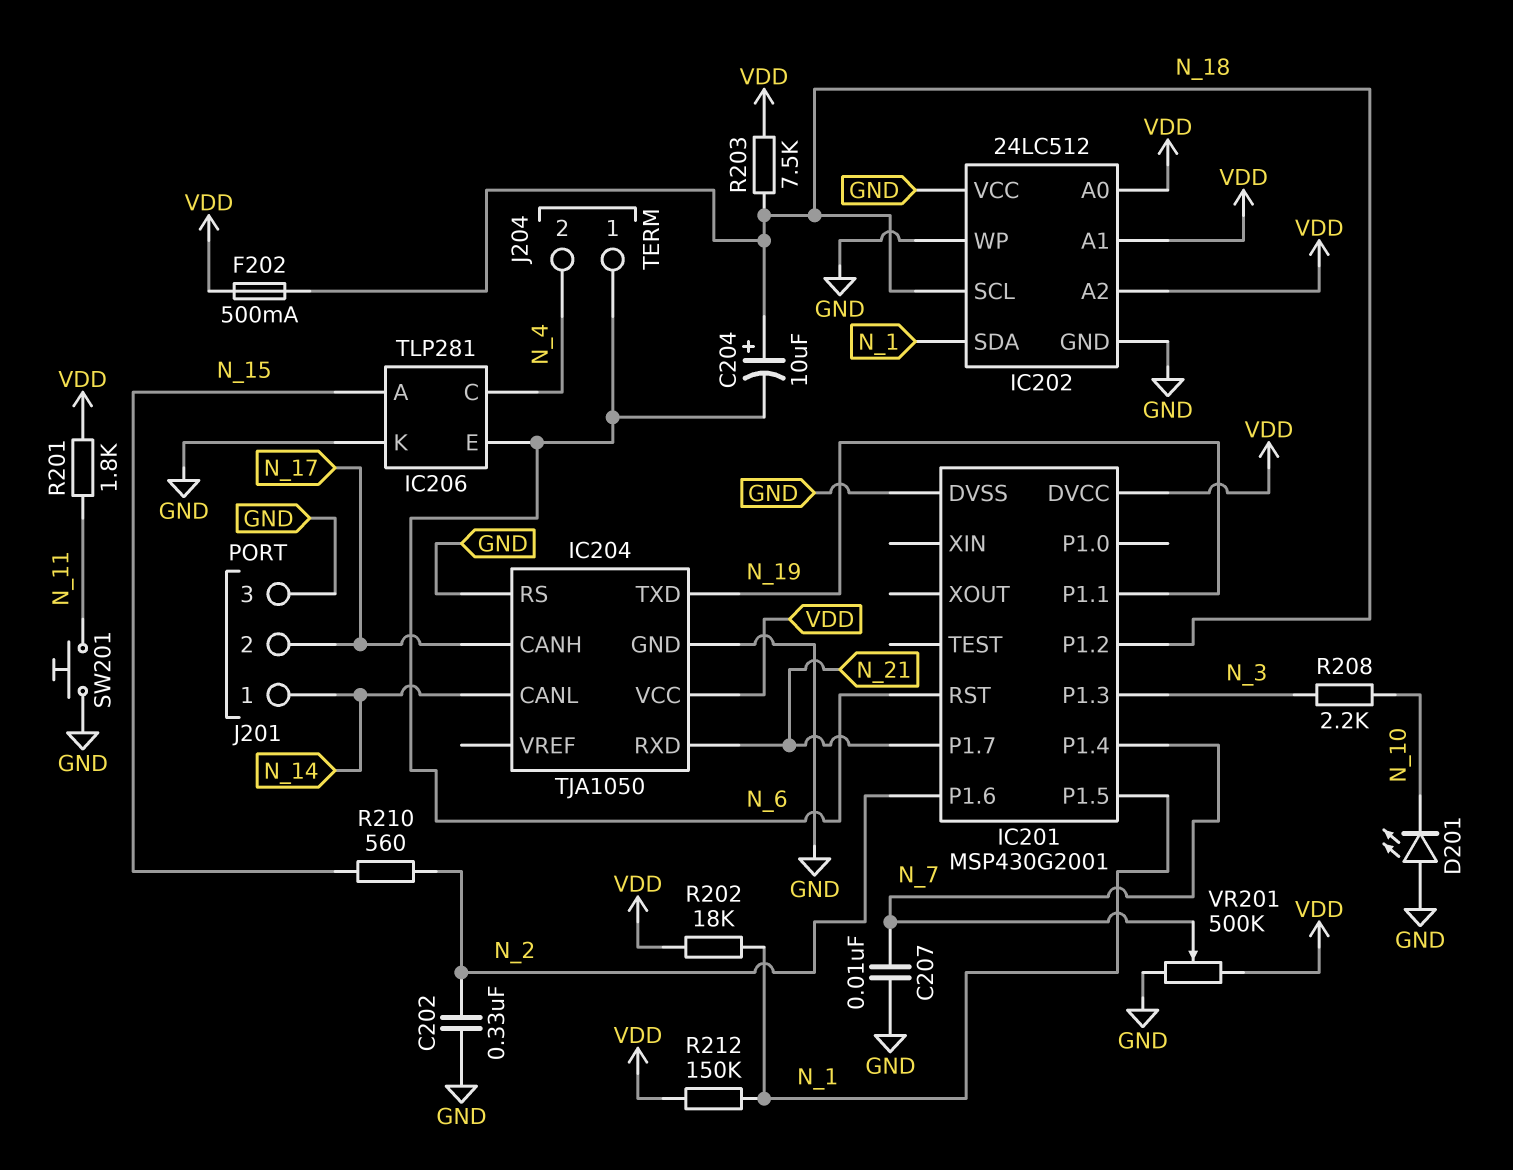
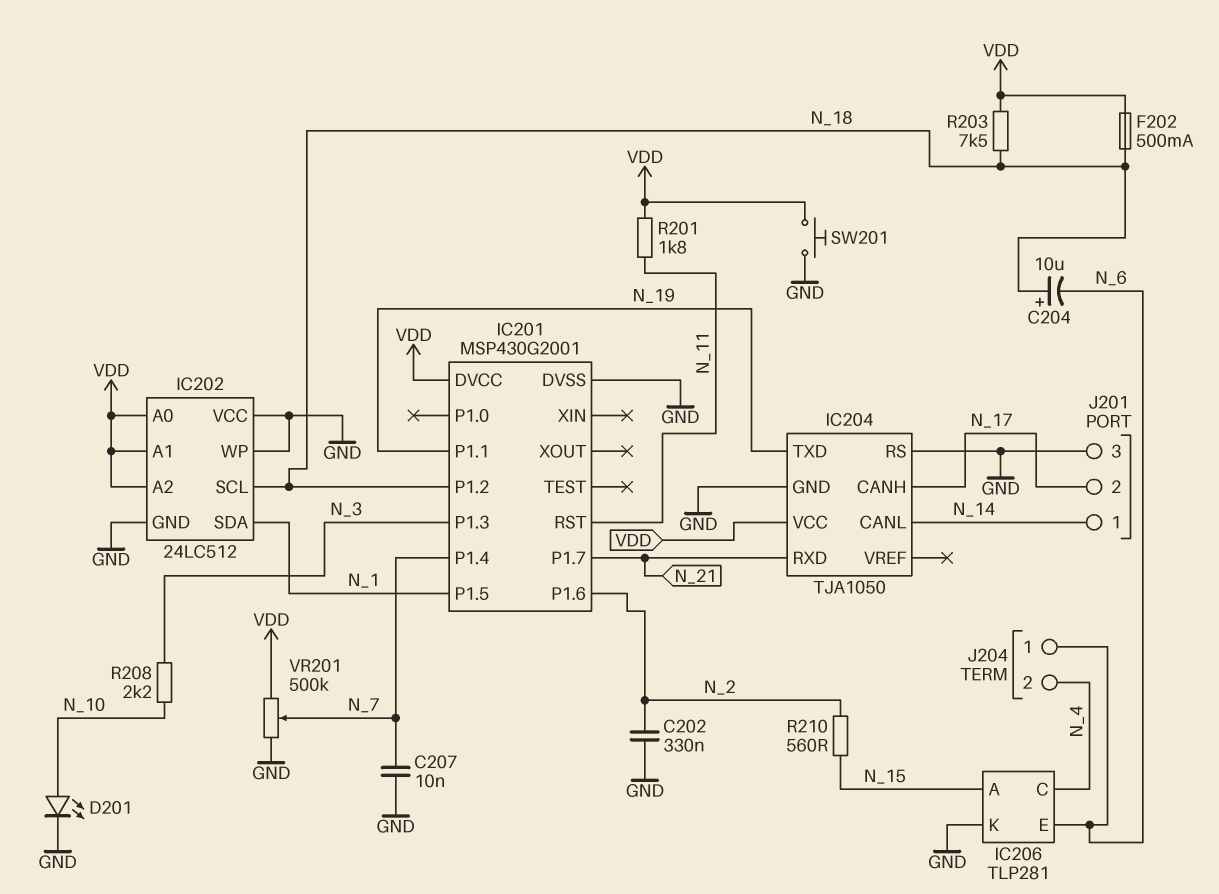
D201: LED (A GND, K N_10) -> LED (A N_10, K GND)
IC201 pin RST: N_6 -> N_11
R202: 18k (N_1, VDD) -> none
R212: 150k (N_1, VDD) -> none
SW201: button (GND, N_11) -> button (GND, VDD)

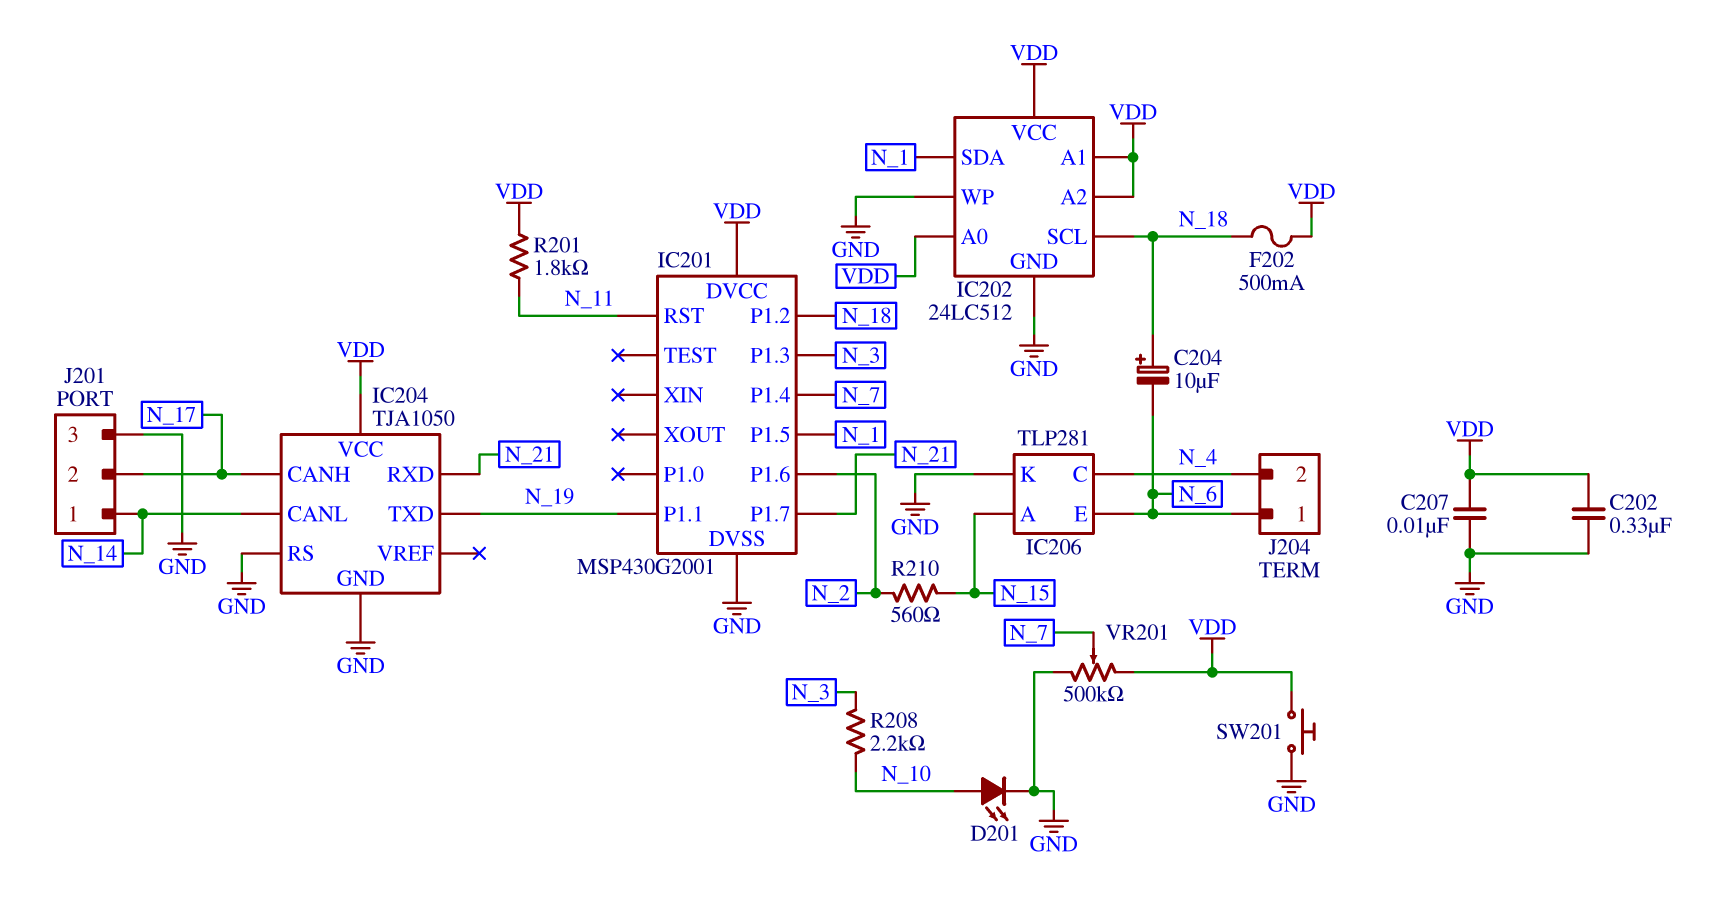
C202: 330nF (GND, N_2) -> 330nF (GND, VDD)
C207: 10nF (GND, N_7) -> 10nF (GND, VDD)
IC202 pin VCC: GND -> VDD
R203: 7.5k (N_18, VDD) -> none

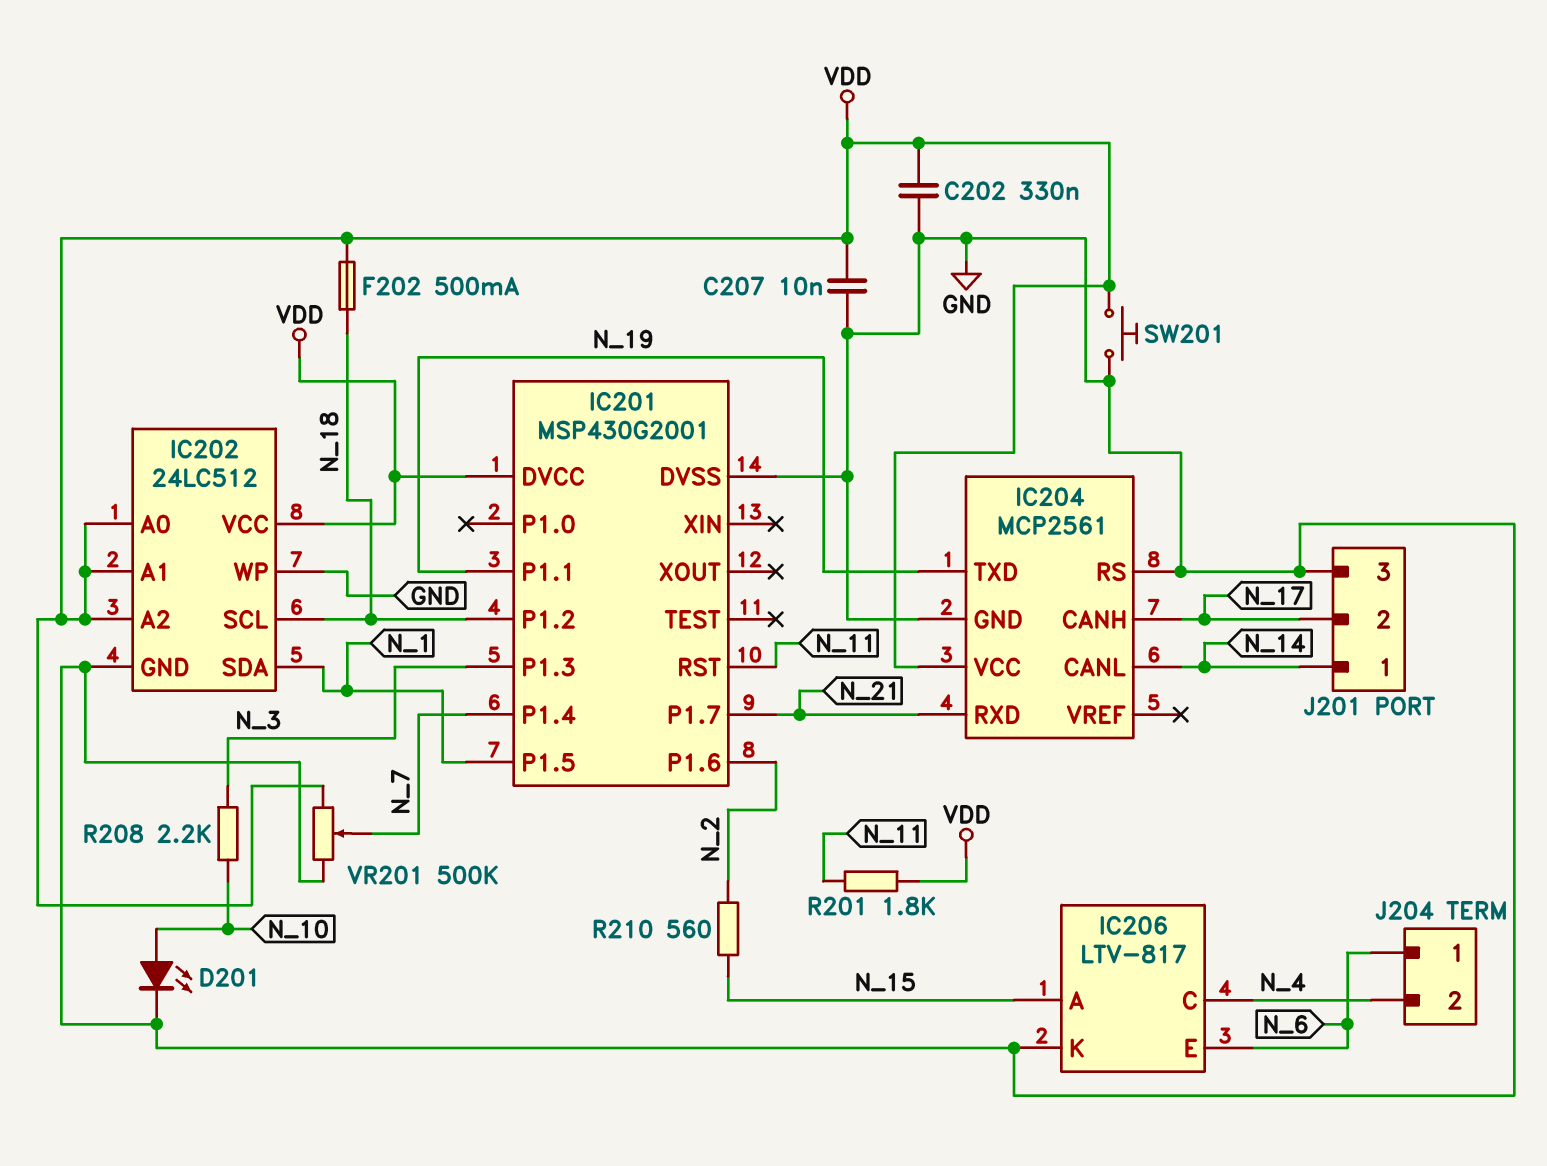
C204: 10uF (plus N_18, minus N_6) -> none
IC204: TJA1050 -> MCP2561
IC206: TLP281 -> LTV-817

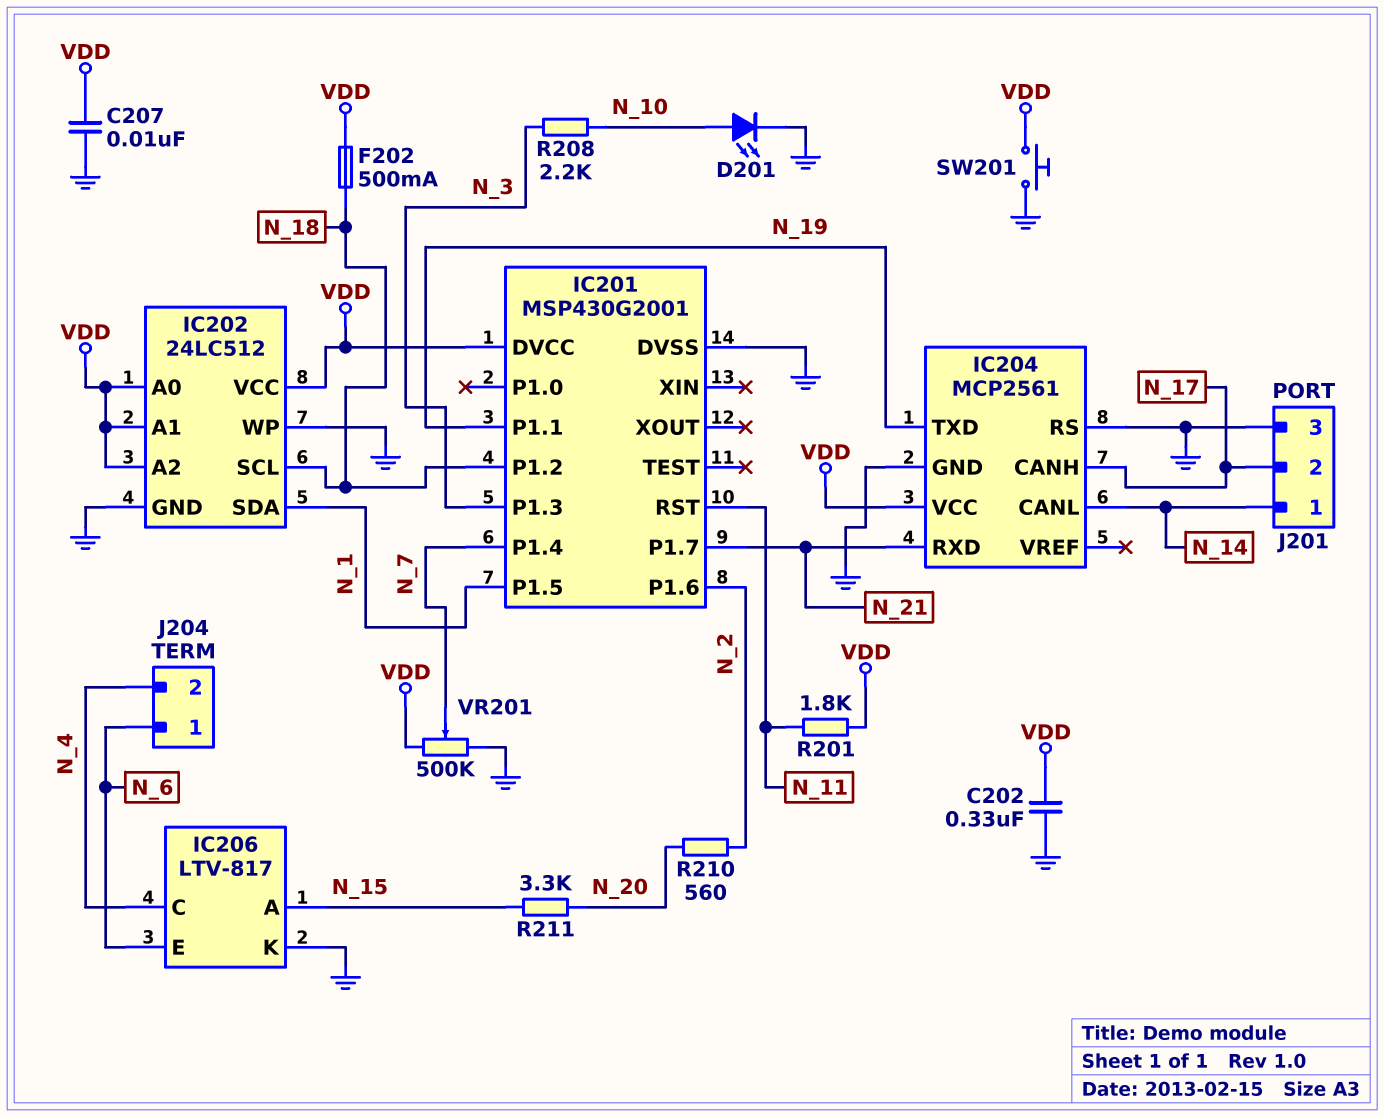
R210: 560 (N_2, N_15) -> 560 (N_2, N_20)
R211: none -> 3.3k (N_15, N_20)

